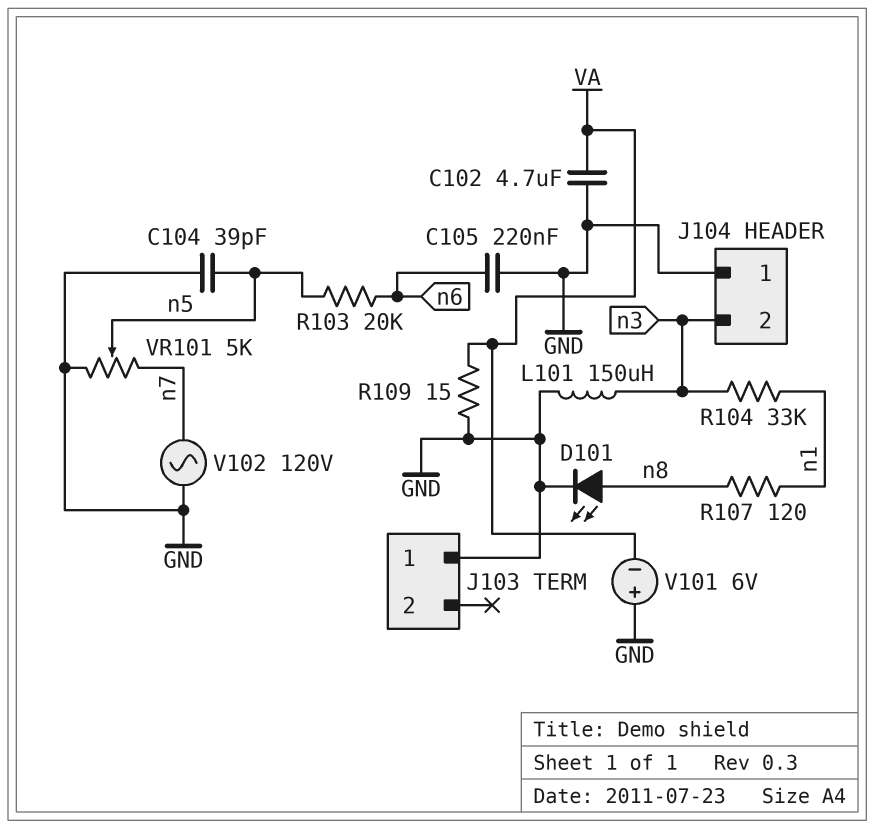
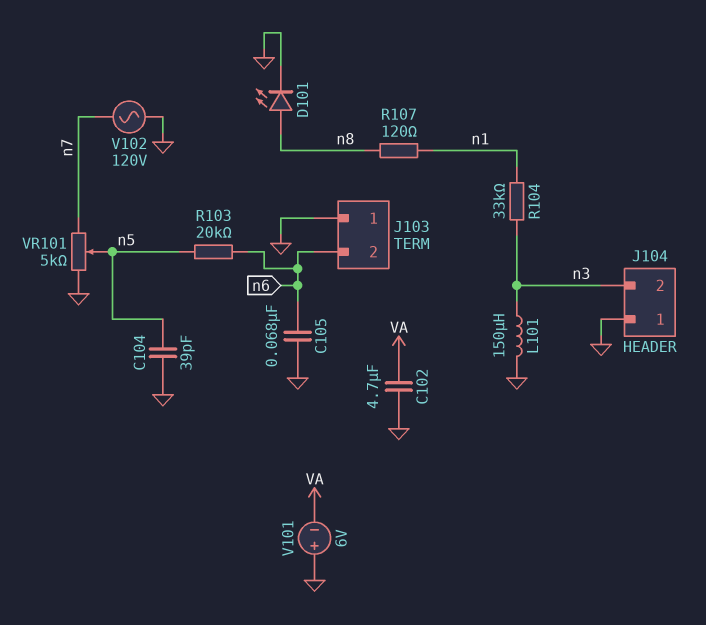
C105: 220nF (GND, n6) -> 68nF (GND, n6)
J103 pin 2: none -> n6
R109: 15 (GND, VA) -> none

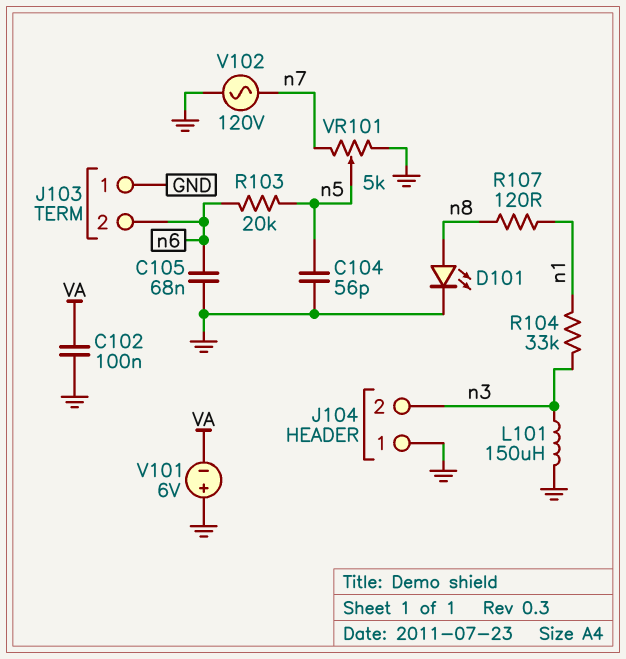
C102: 4.7uF (GND, VA) -> 100nF (GND, VA)
C104: 39pF (GND, n5) -> 56pF (GND, n5)

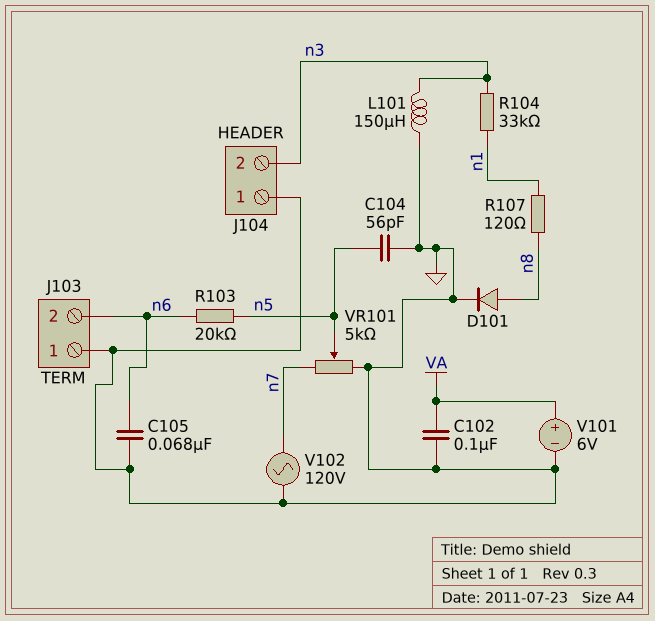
D101: LED (A n8, K GND) -> diode (A n8, K GND)
V101: 6V (plus GND, minus VA) -> 6V (plus VA, minus GND)

